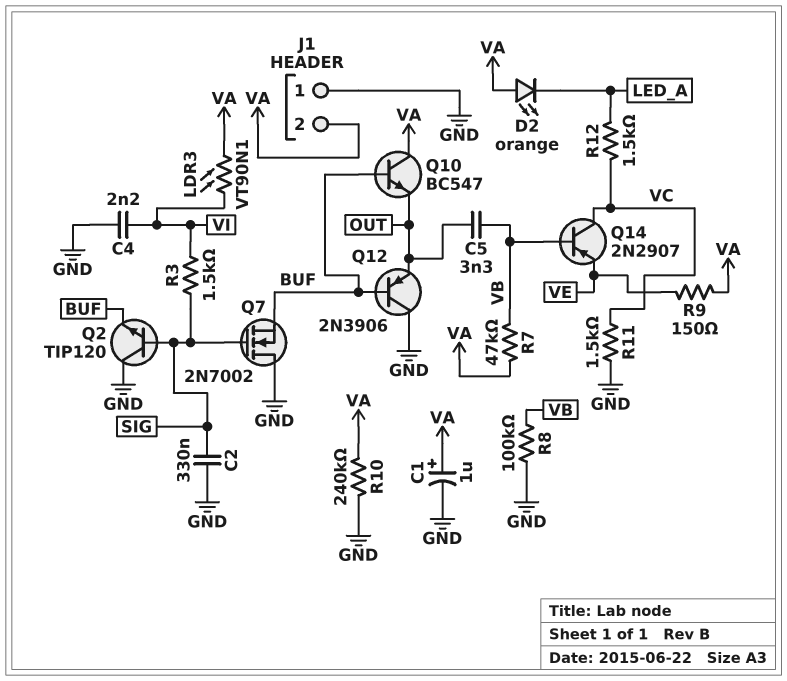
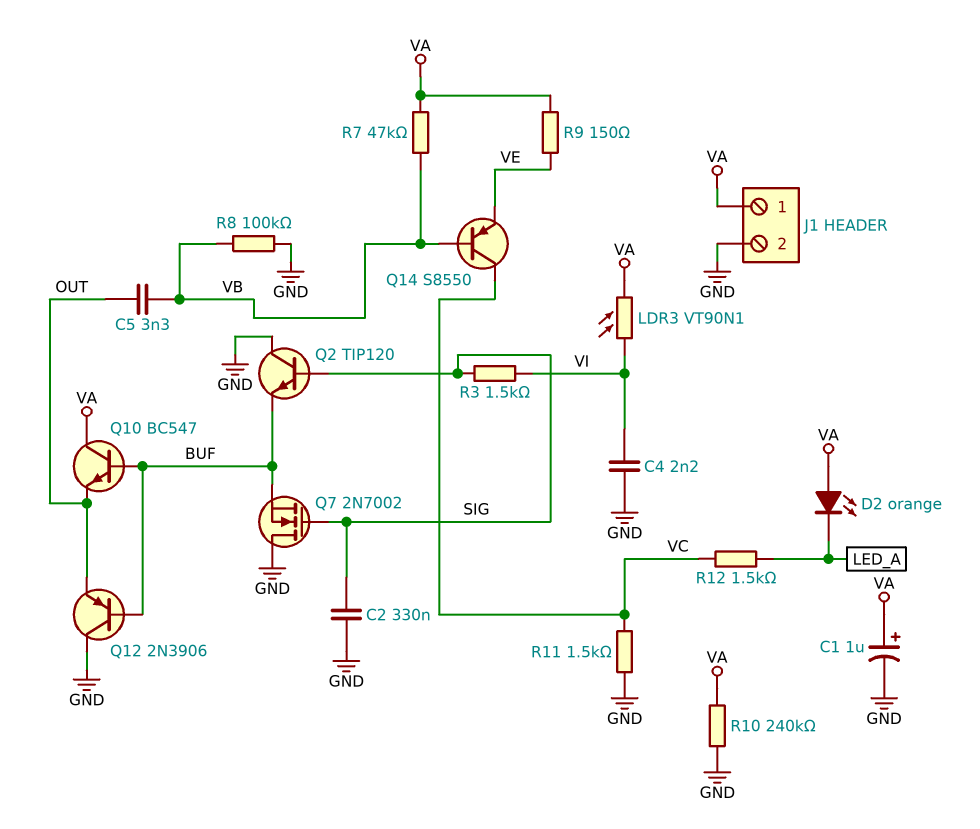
J1 pin 1: GND -> VA
J1 pin 2: VA -> GND
Q14: PNP 2N2907 (B VB, C VC, E VE) -> PNP S8550 (B VB, C VC, E VE)

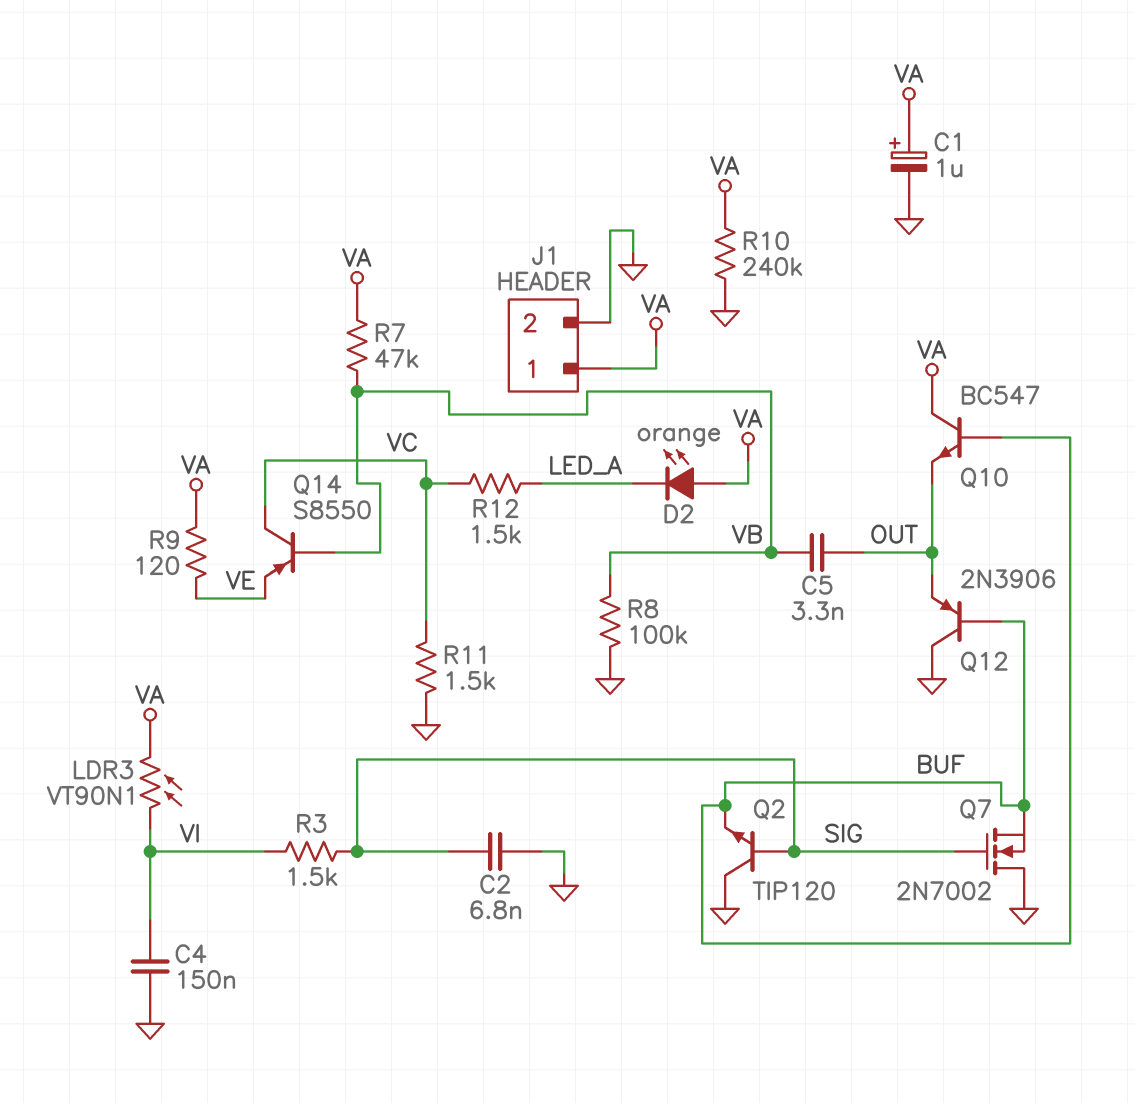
C2: 330nF (GND, SIG) -> 6.8nF (GND, SIG)
C4: 2.2nF (GND, VI) -> 150nF (GND, VI)
R9: 150 (VA, VE) -> 120 (VA, VE)

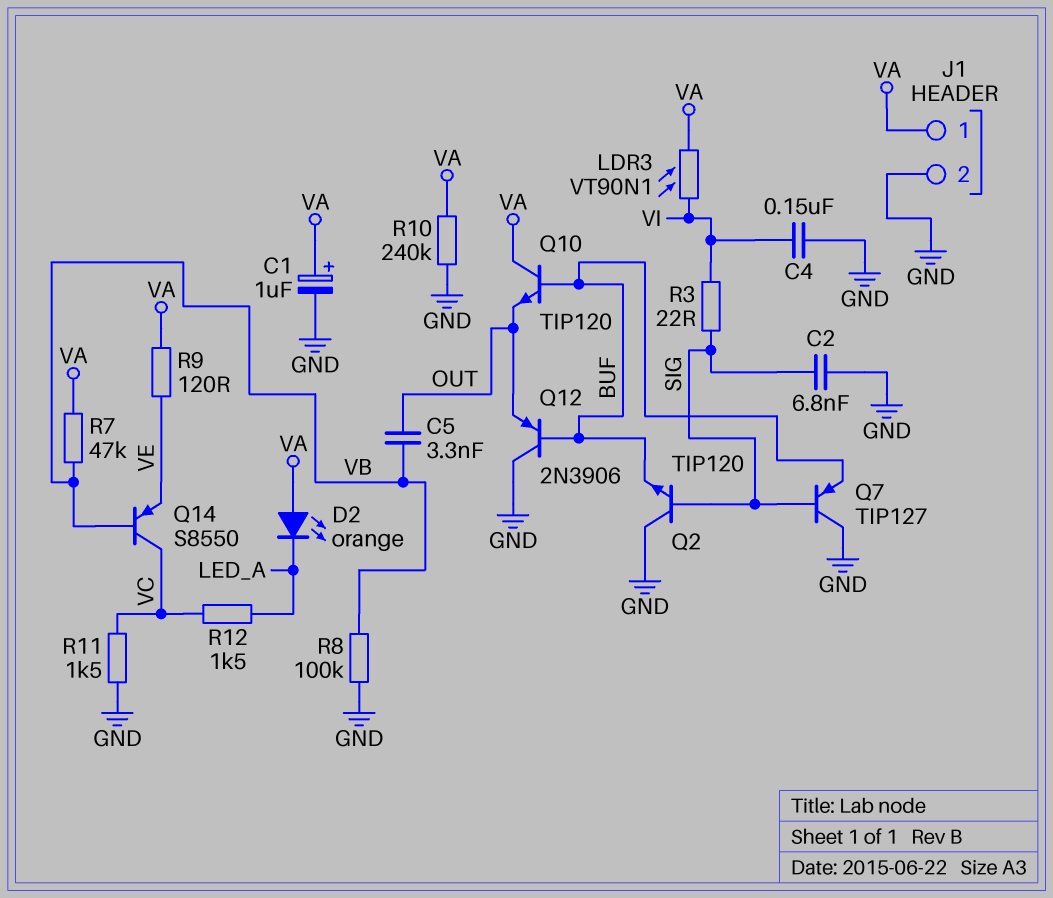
Q7: NMOS 2N7002 (G SIG, D GND, S BUF) -> PNP TIP127 (B SIG, C GND, E BUF)
Q10: NPN BC547 (B BUF, C VA, E OUT) -> NPN TIP120 (B BUF, C VA, E OUT)
R3: 1.5k (SIG, VI) -> 22 (SIG, VI)

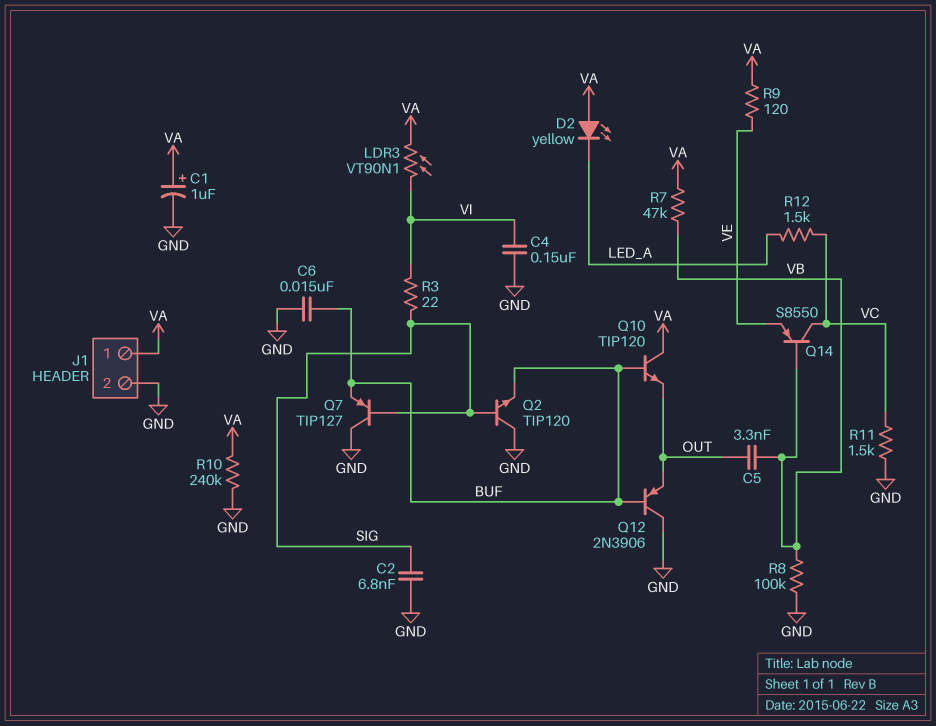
C6: none -> 15nF (BUF, GND)
D2: LED orange (A VA, K LED_A) -> LED yellow (A VA, K LED_A)

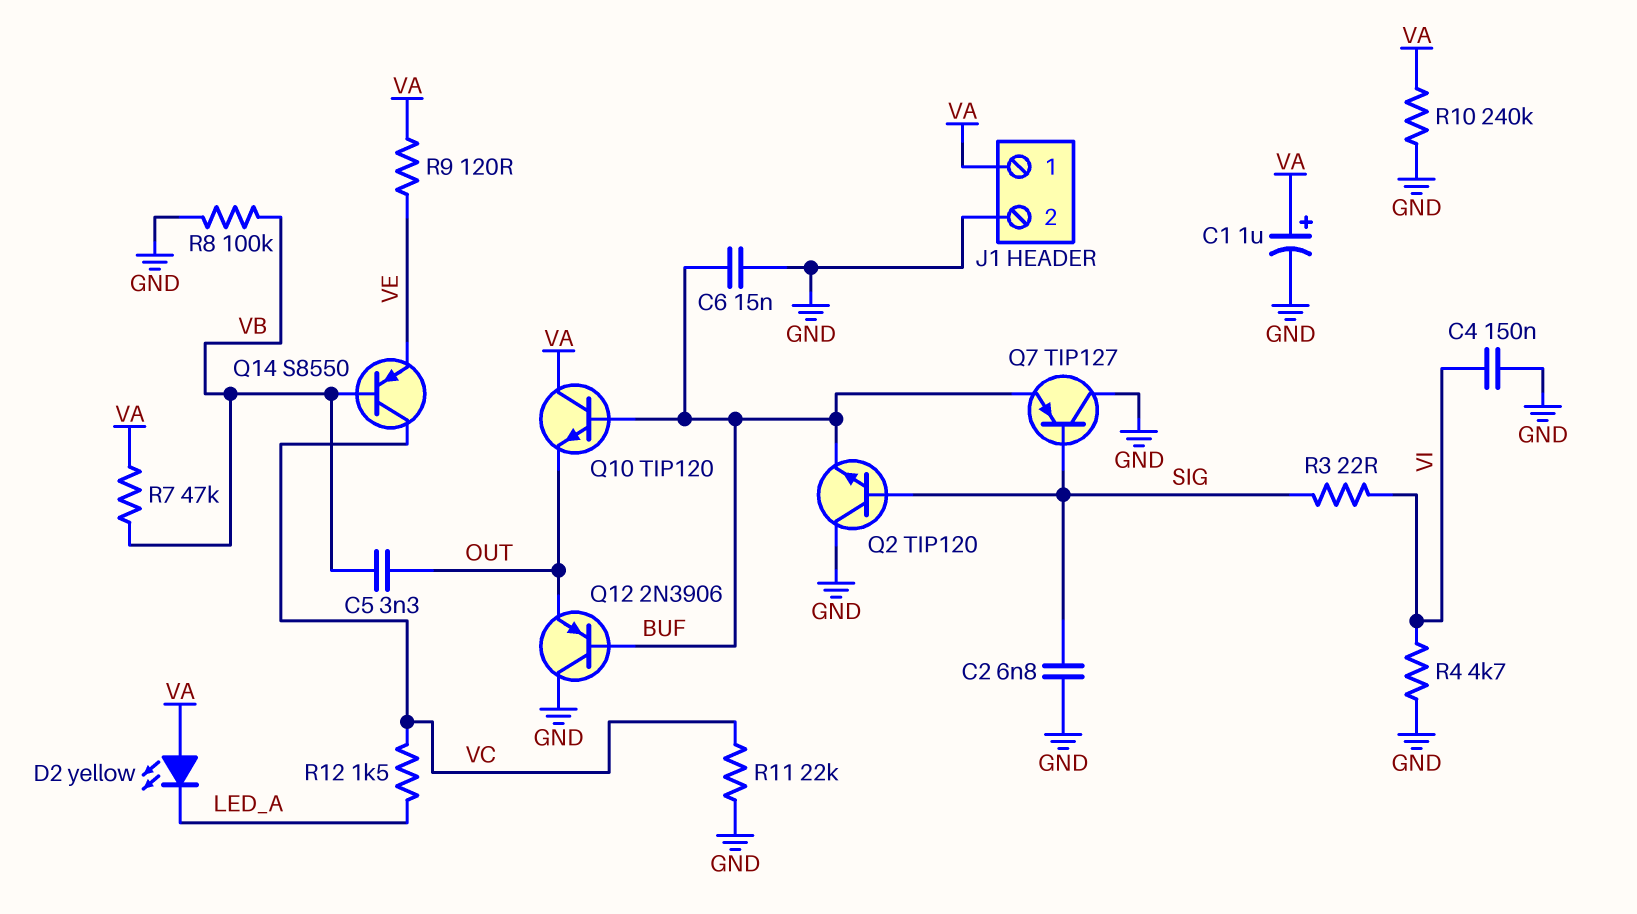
LDR3: VT90N1 (VA, VI) -> none
R4: none -> 4.7k (GND, VI)
R11: 1.5k (GND, VC) -> 22k (GND, VC)

